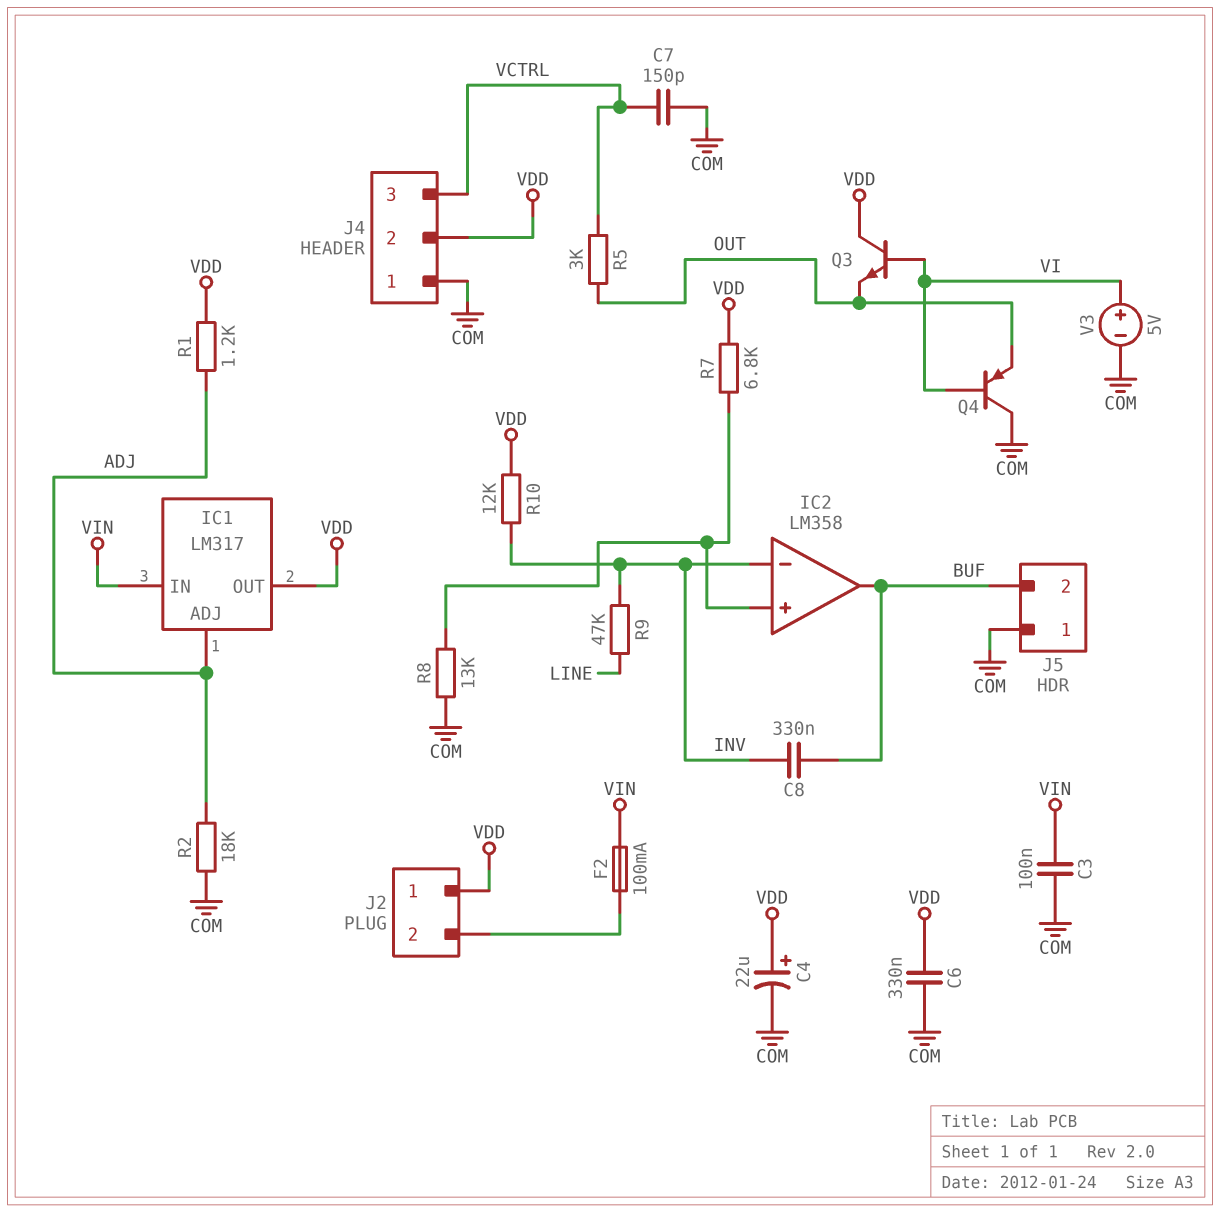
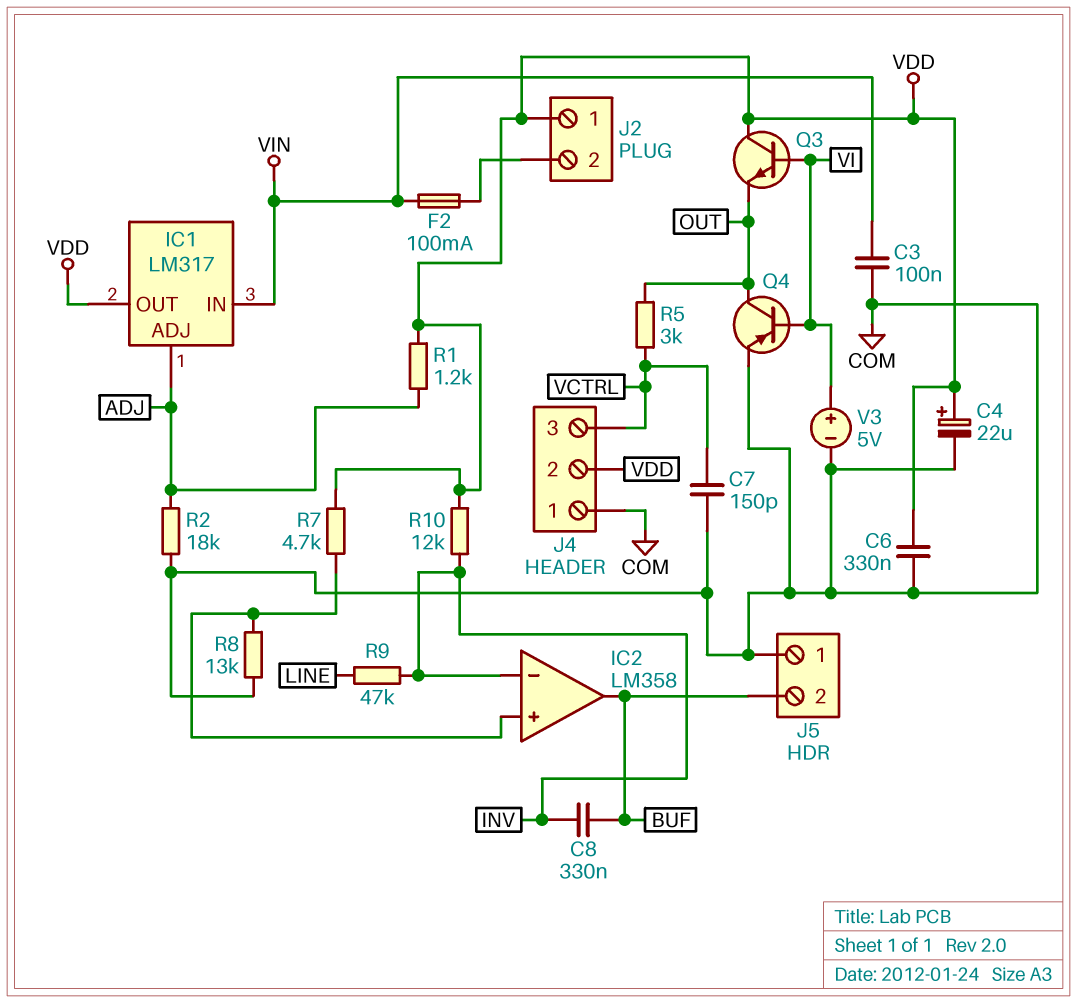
Q4: PNP (B VI, C COM, E OUT) -> PNP (B VI, C OUT, E COM)
R7: 6.8k (IC2/in+, VDD) -> 4.7k (IC2/in+, VDD)

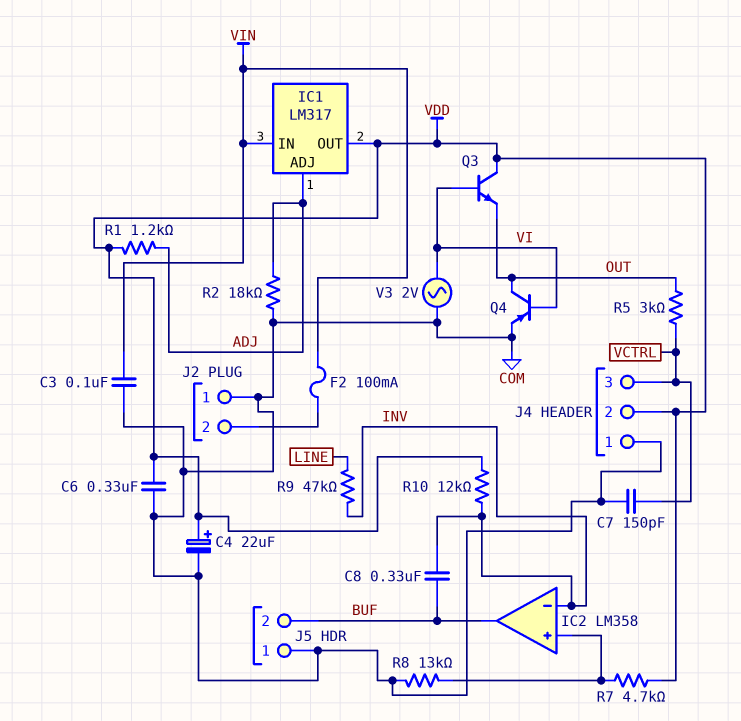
J2 pin 1: VDD -> COM
V3: 5V (plus VI, minus COM) -> AC 2V (COM, VI)

